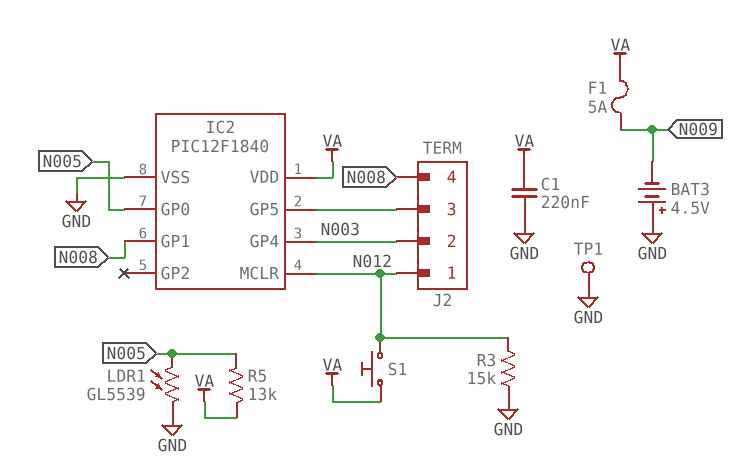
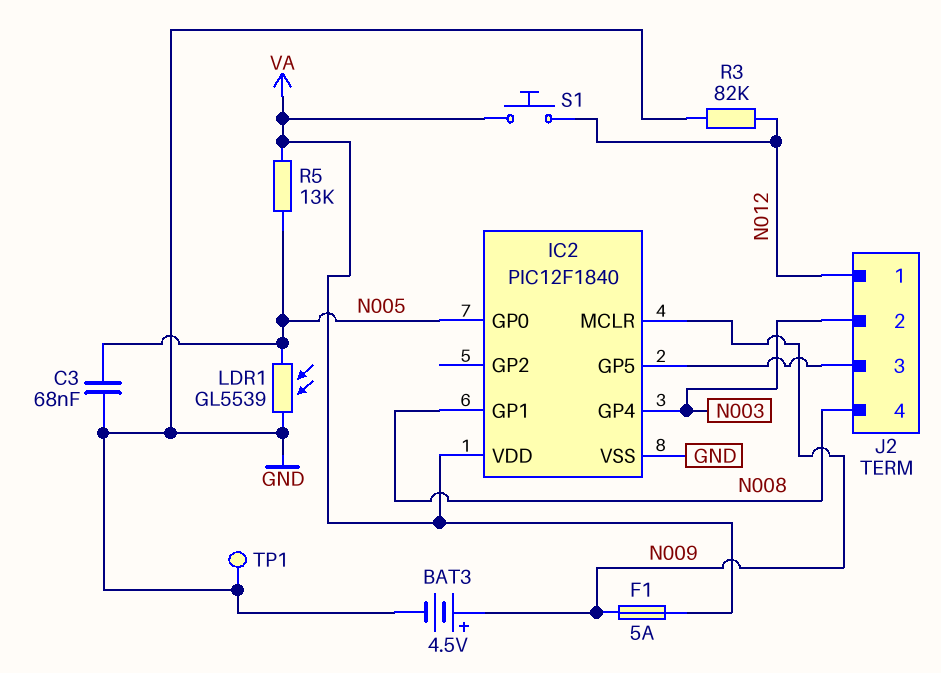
BAT3: 4.5V (plus GND, minus N009) -> 4.5V (plus N009, minus GND)
C1: 220nF (GND, VA) -> none
C3: none -> 68nF (GND, N005)
IC2 pin MCLR: N012 -> N009
R3: 15k (GND, N012) -> 82k (GND, N012)

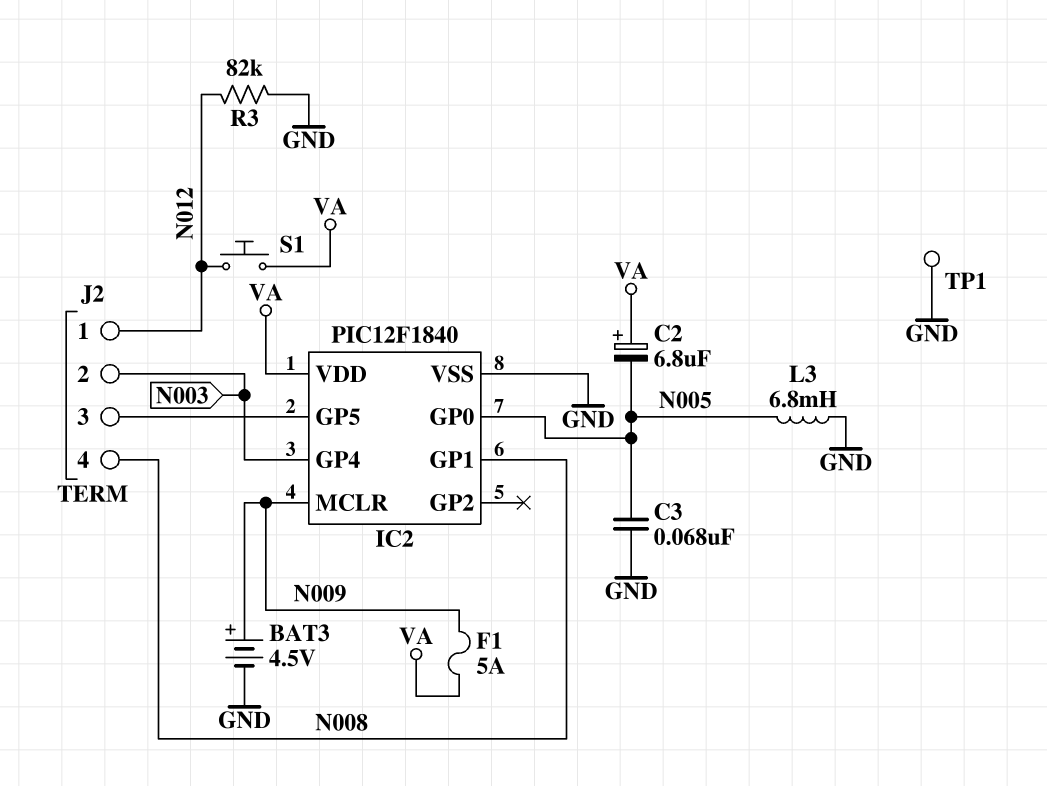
C2: none -> 6.8uF (plus VA, minus N005)
L3: none -> 6.8mH (GND, N005)
LDR1: GL5539 (GND, N005) -> none
R5: 13k (N005, VA) -> none

